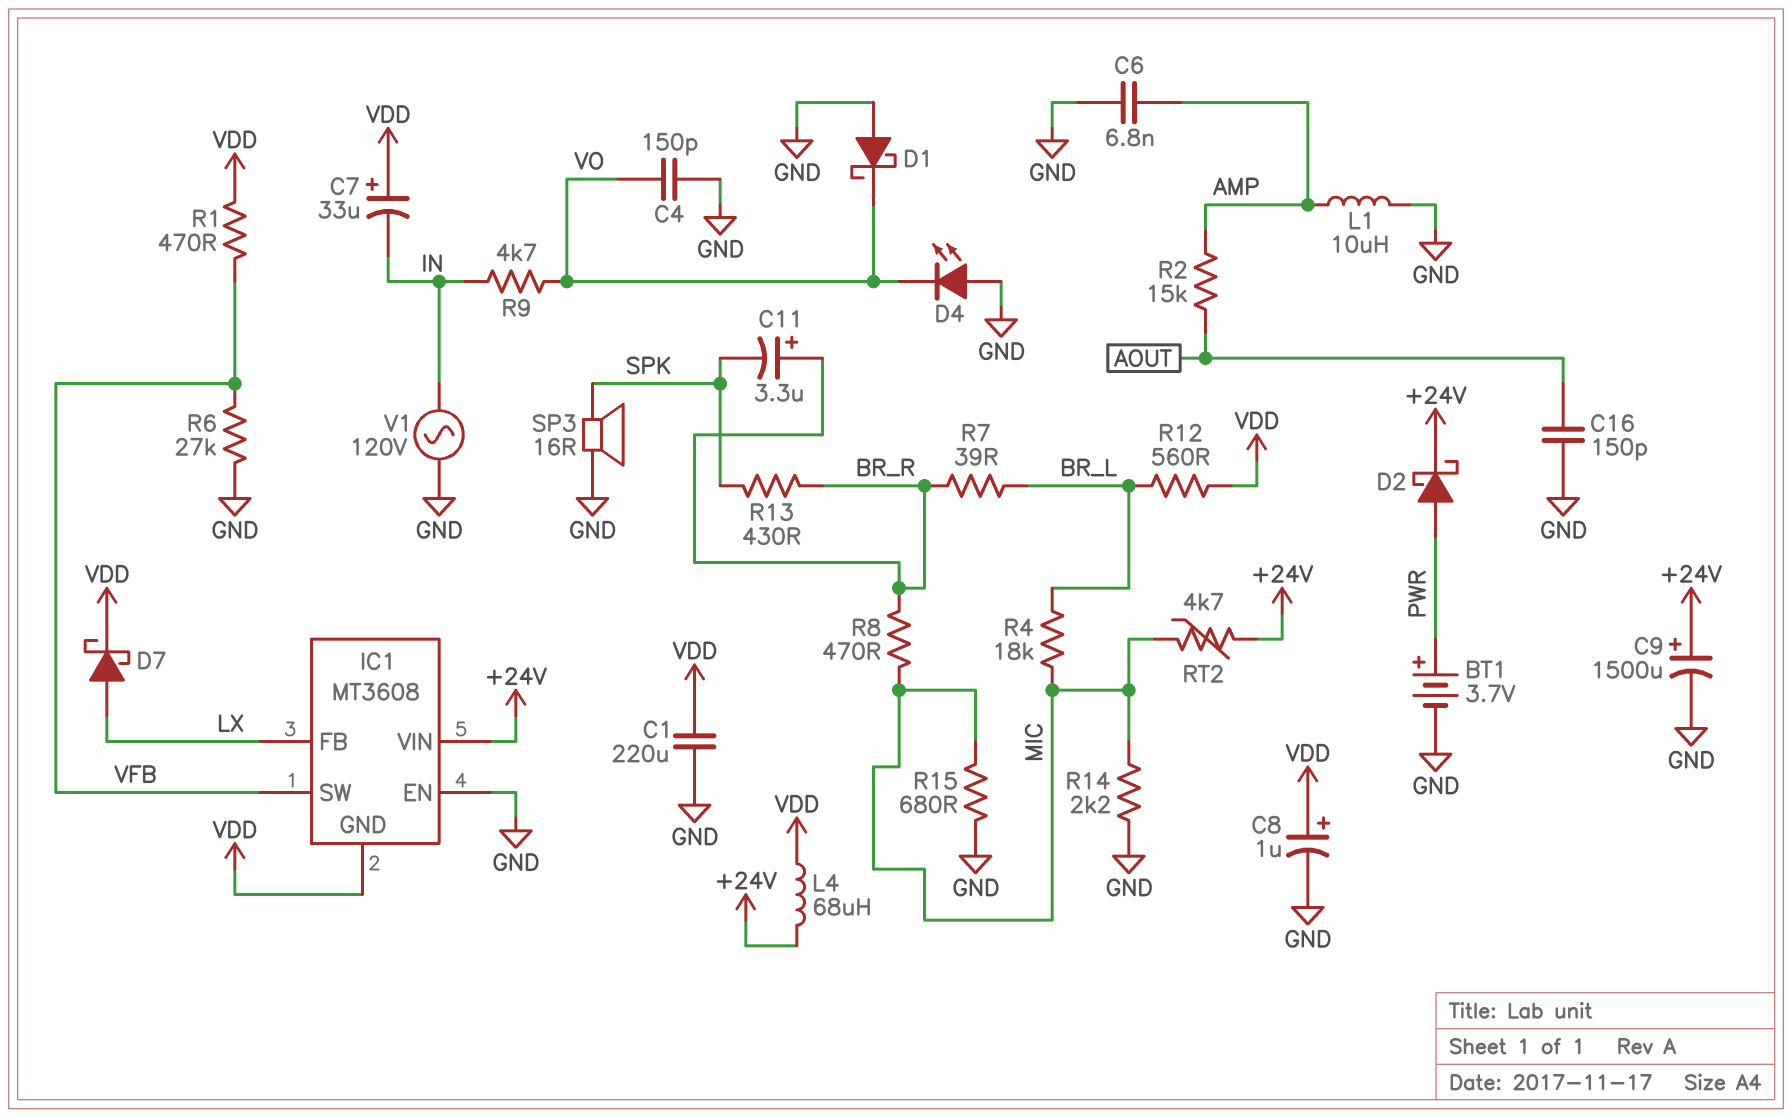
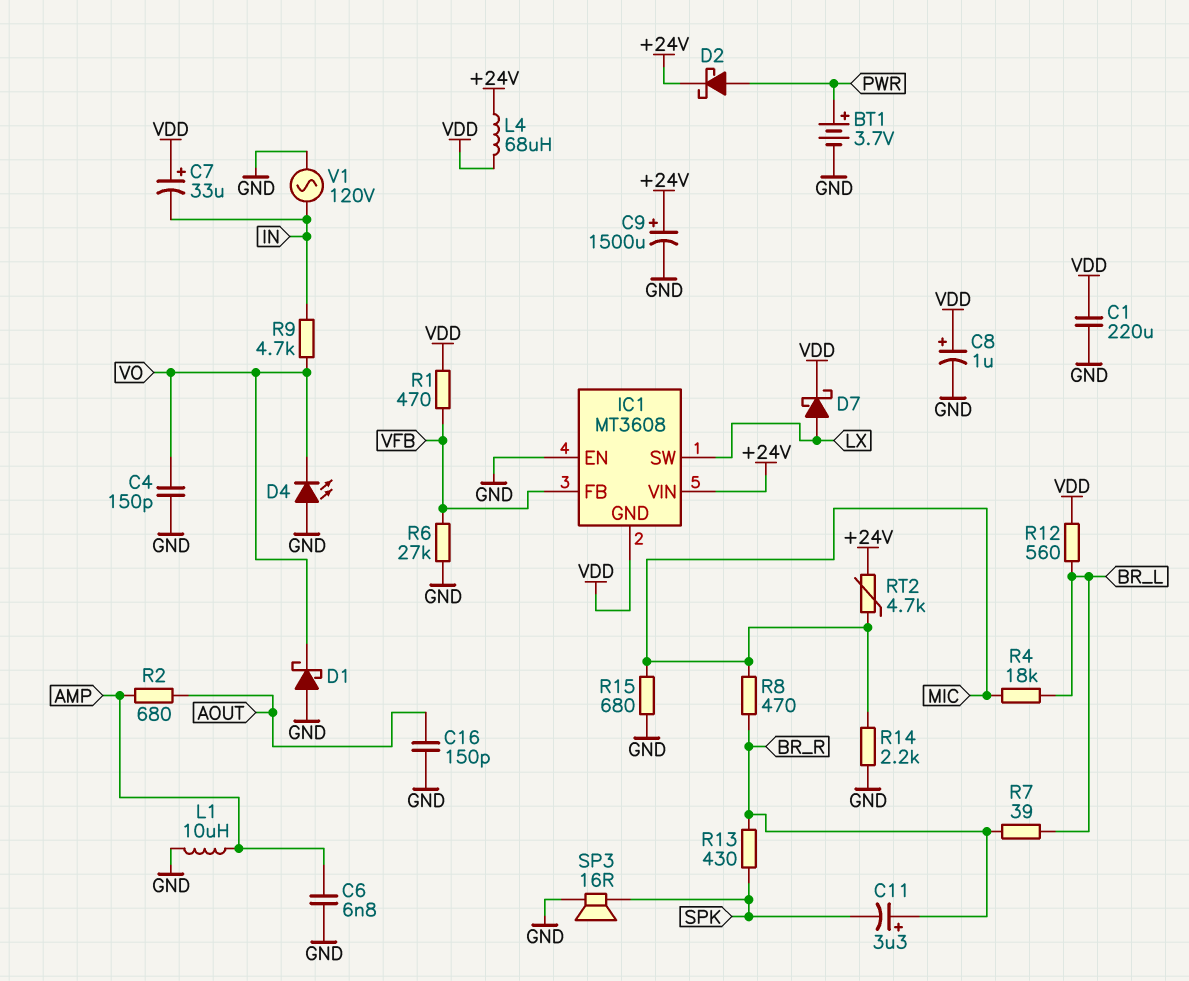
IC1 pin FB: LX -> VFB
IC1 pin SW: VFB -> LX
R2: 15k (AMP, AOUT) -> 680 (AMP, AOUT)

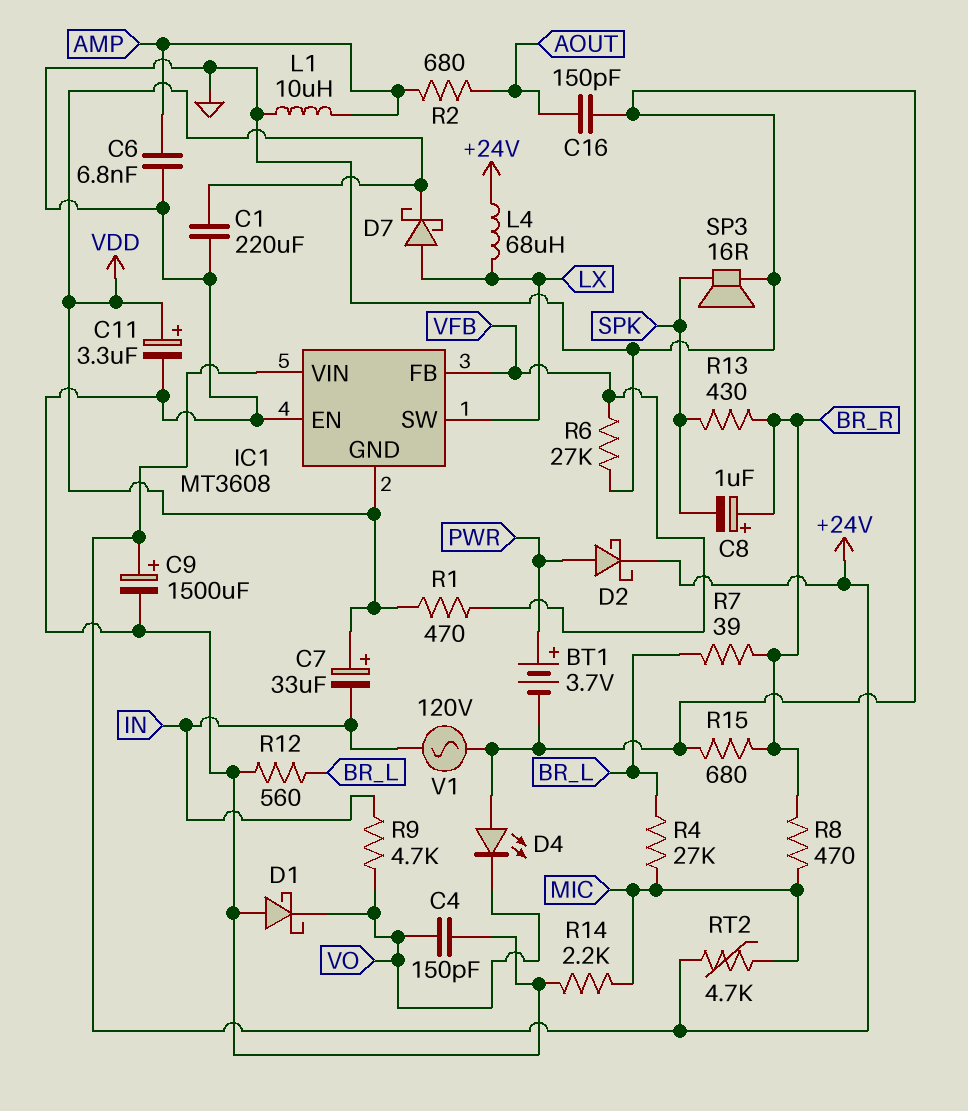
C8: 1uF (plus VDD, minus GND) -> 1uF (plus BR_R, minus SPK)
C11: 3.3uF (plus BR_R, minus SPK) -> 3.3uF (plus VDD, minus GND)
L4: 68uH (+24V, VDD) -> 68uH (+24V, LX)
R4: 18k (BR_L, MIC) -> 27k (BR_L, MIC)
R12: 560 (BR_L, VDD) -> 560 (BR_L, GND)
R15: 680 (GND, MIC) -> 680 (BR_R, GND)

